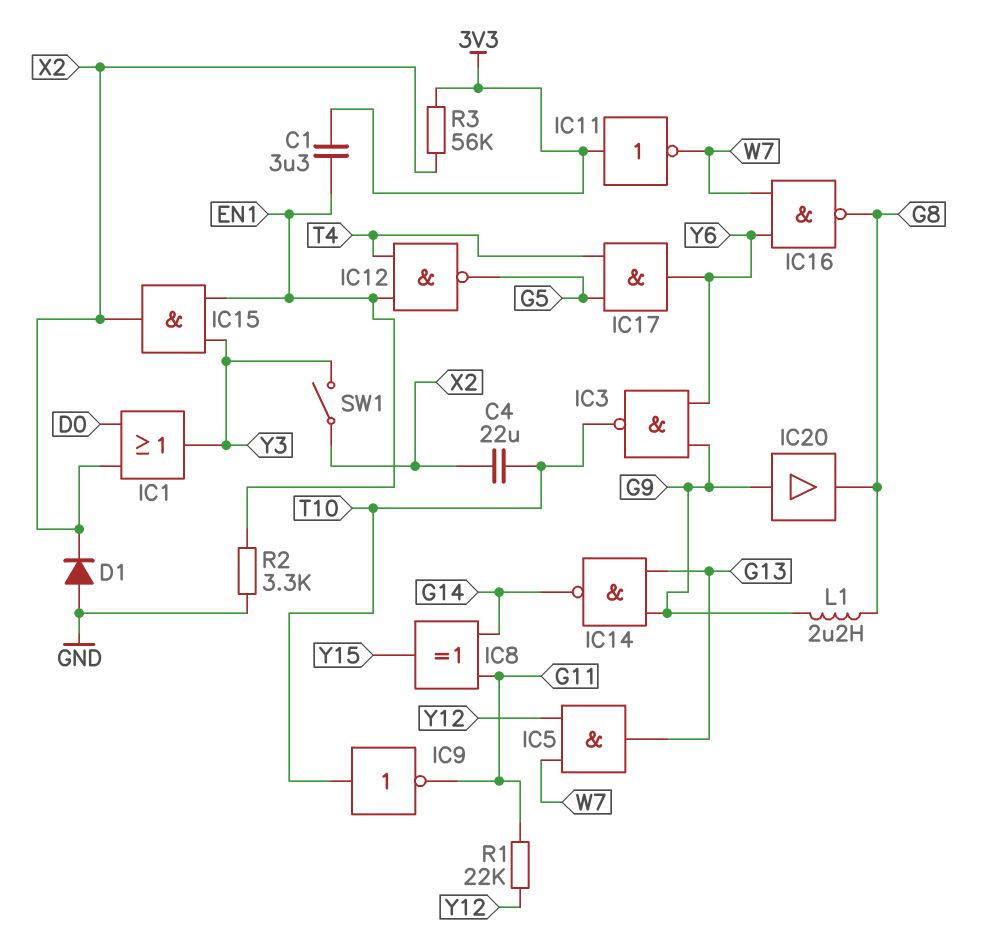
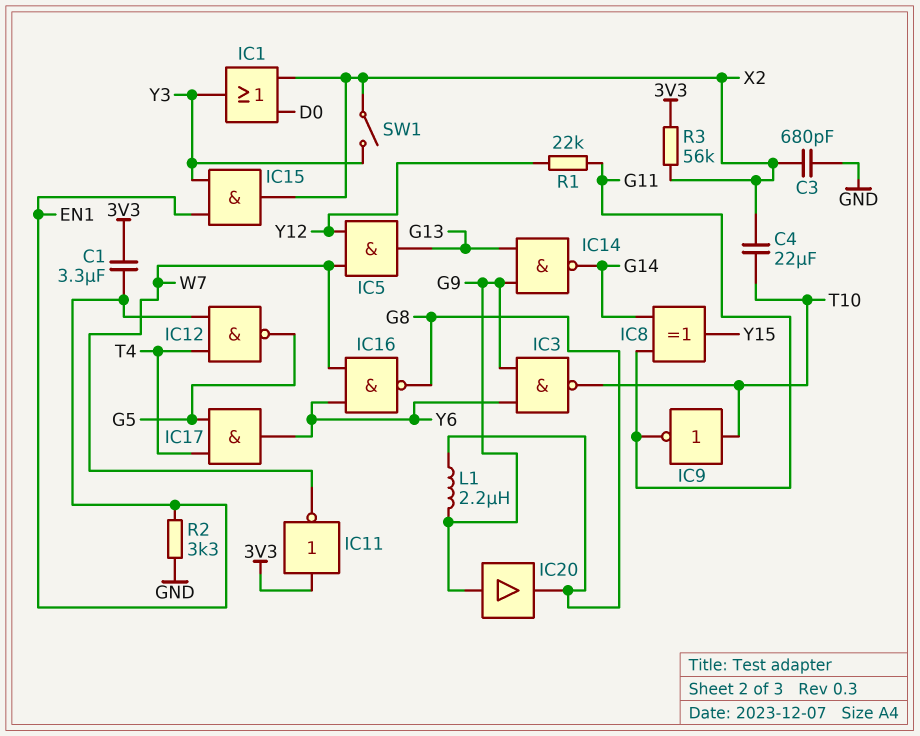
C3: none -> 680pF (GND, X2)
D1: diode (A GND, K X2) -> none

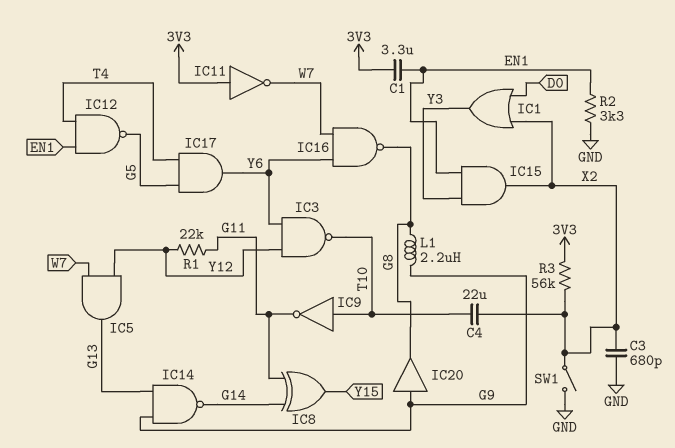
IC3: NAND (in G9, in Y6, out T10) -> NAND (in Y6, in Y12, out T10)
SW1: switch (X2, Y3) -> switch (GND, X2)

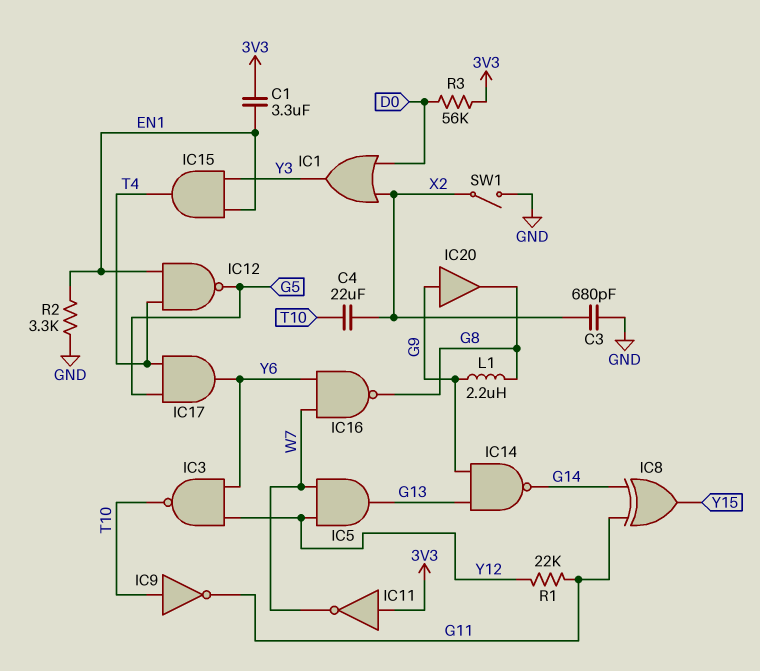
IC15: AND (in EN1, in Y3, out X2) -> AND (in EN1, in Y3, out T4)
R3: 56k (3V3, X2) -> 56k (3V3, D0)

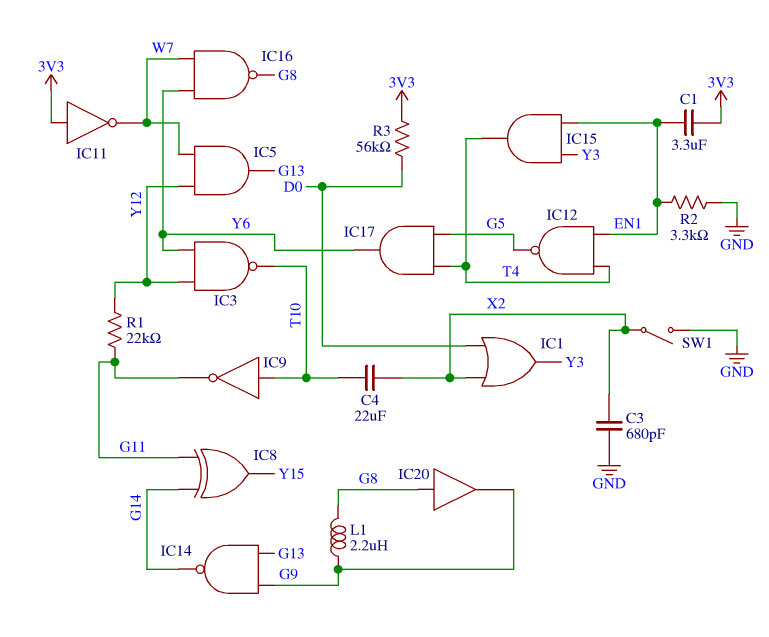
IC20: buffer (in G9, out G8) -> buffer (in G8, out G9)

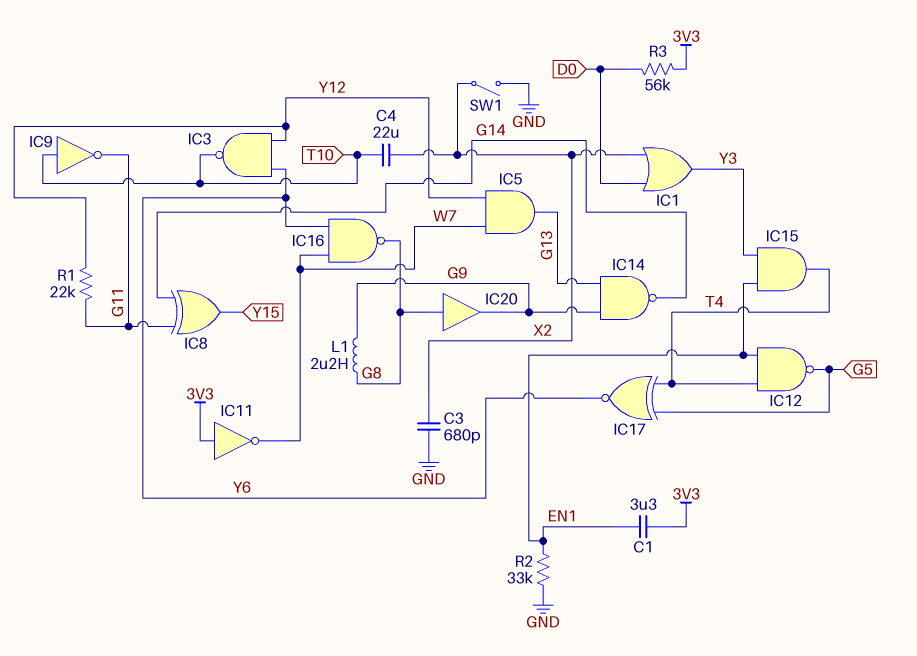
IC17: AND (in G5, in T4, out Y6) -> XNOR (in G5, in T4, out Y6)
R2: 3.3k (EN1, GND) -> 33k (EN1, GND)

